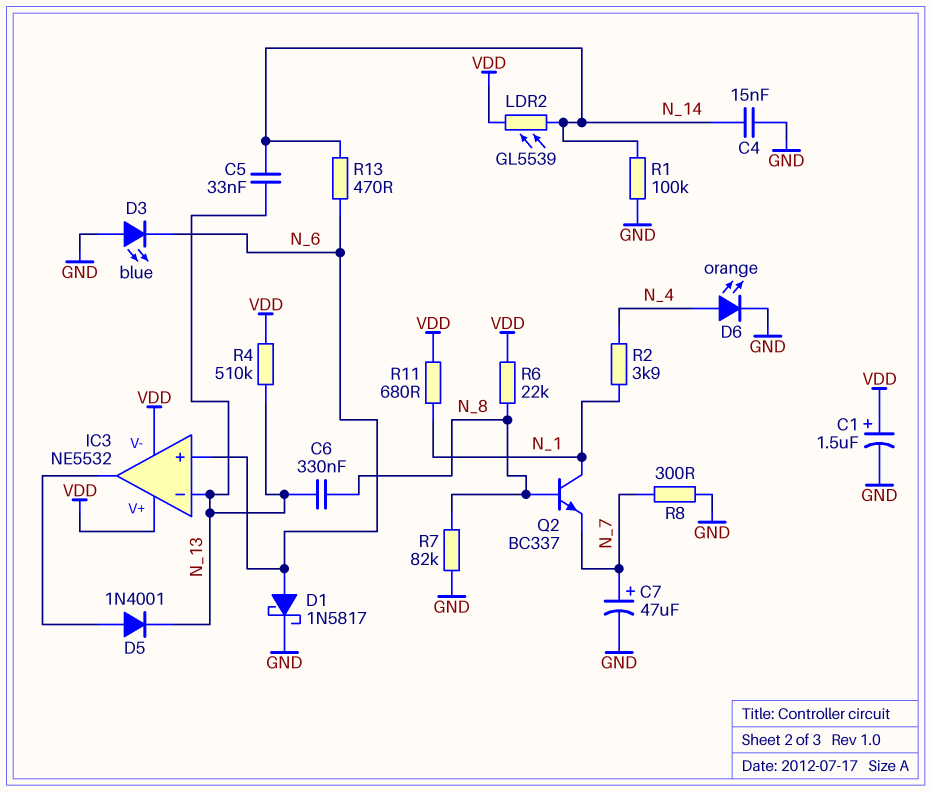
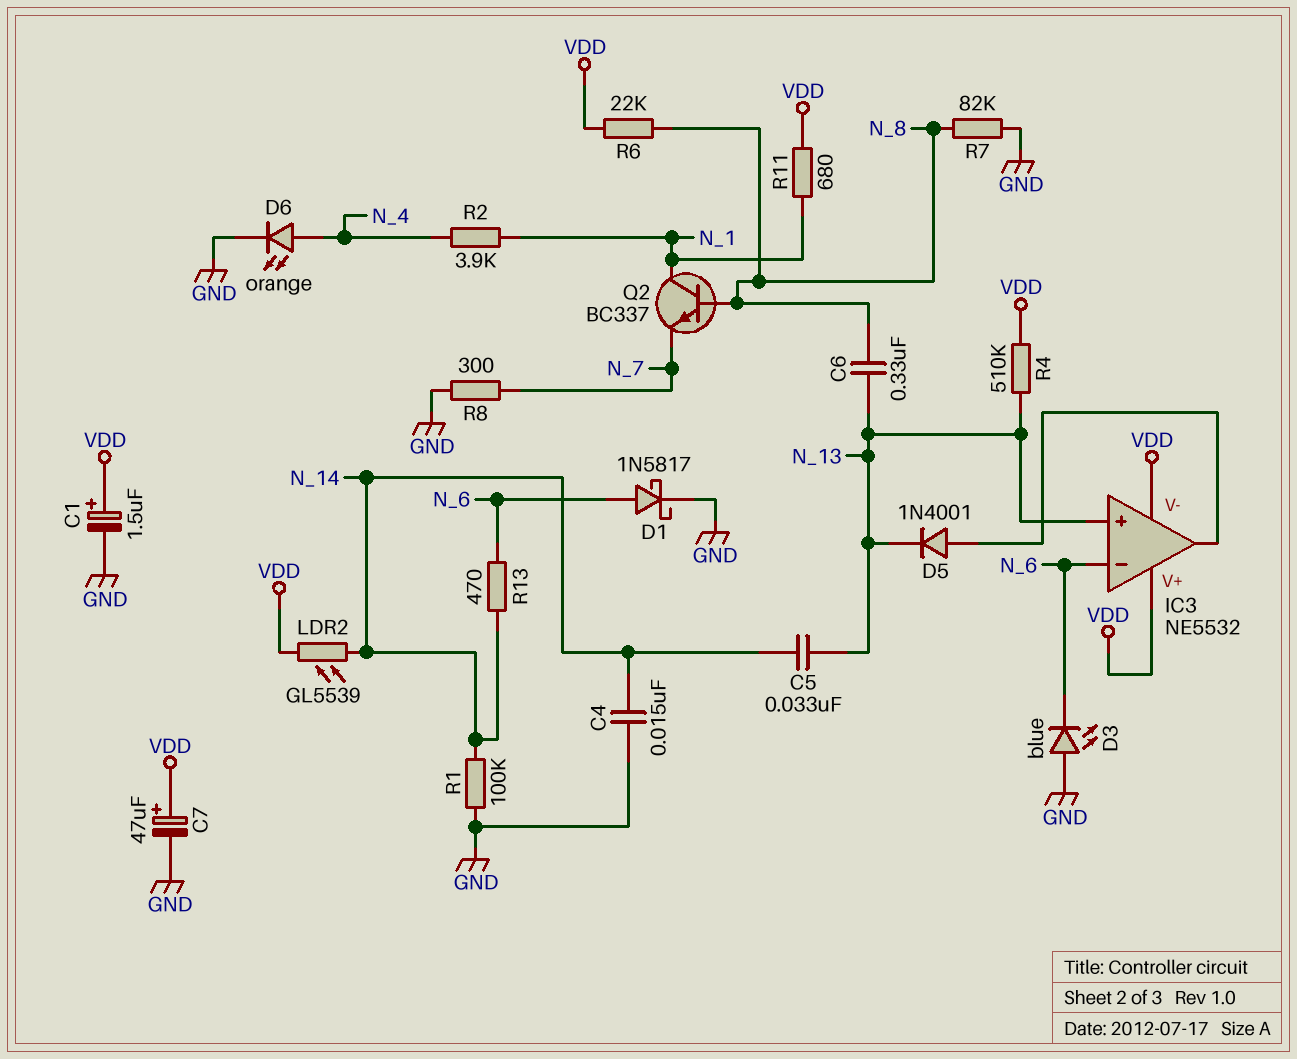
C7: 47uF (plus N_7, minus GND) -> 47uF (plus VDD, minus GND)
IC3 pin in+: N_6 -> N_13
IC3 pin in-: N_13 -> N_6

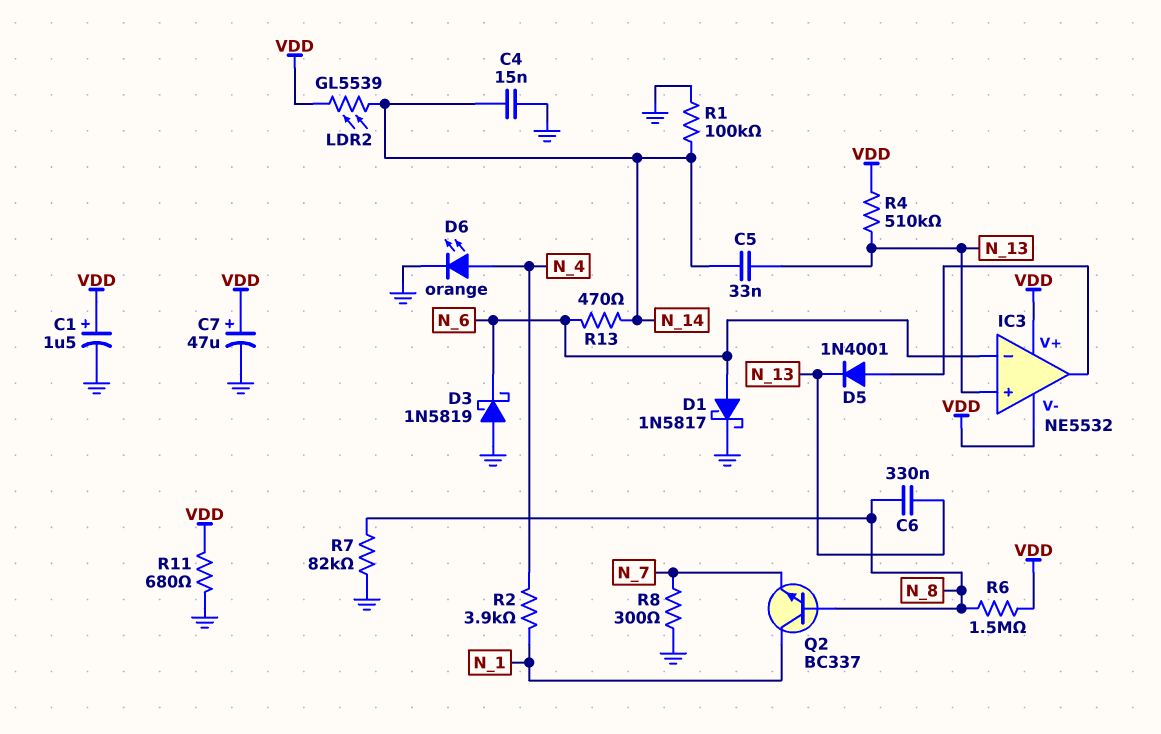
D3: LED blue (A GND, K N_6) -> schottky 1N5819 (A GND, K N_6)
R6: 22k (N_8, VDD) -> 1.5M (N_8, VDD)
R11: 680 (N_1, VDD) -> 680 (GND, VDD)

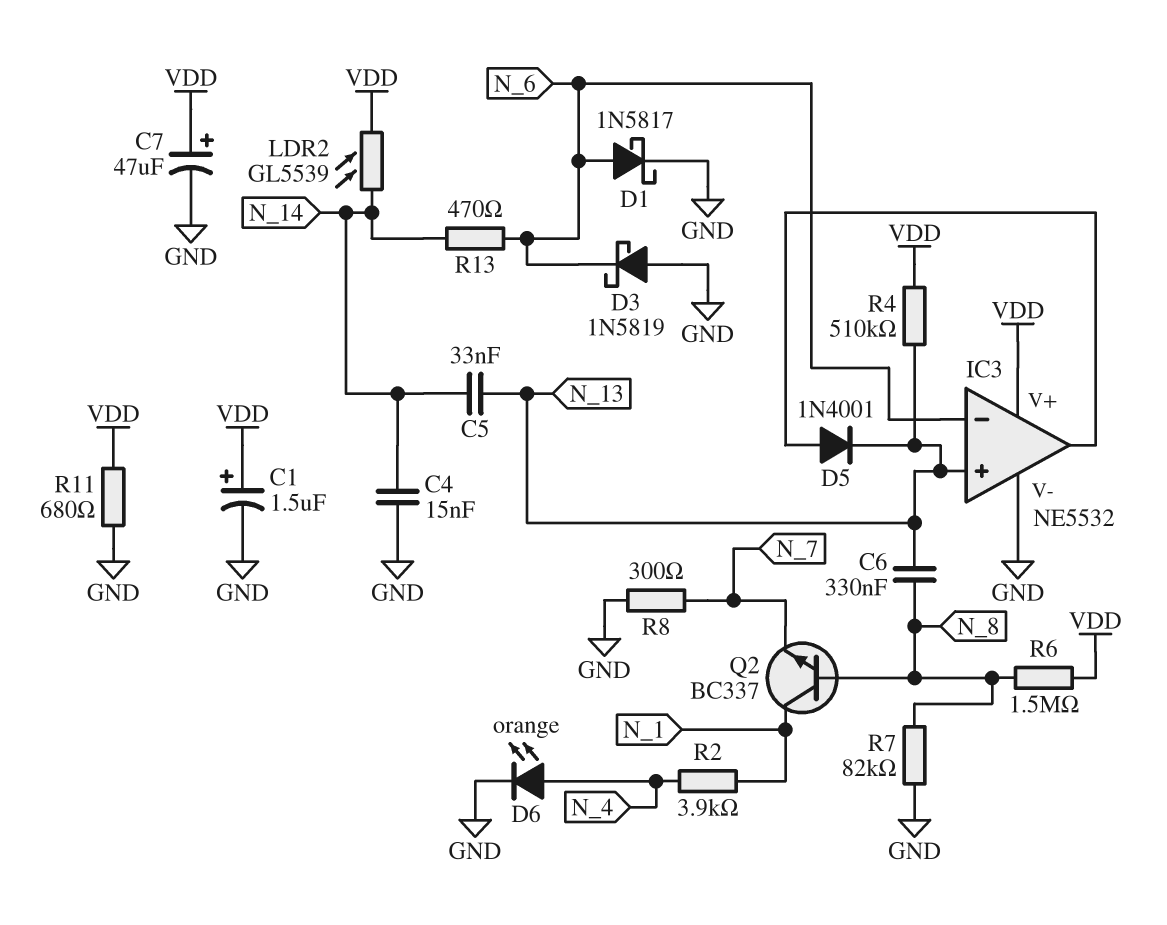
IC3 pin V-: VDD -> GND
R1: 100k (GND, N_14) -> none

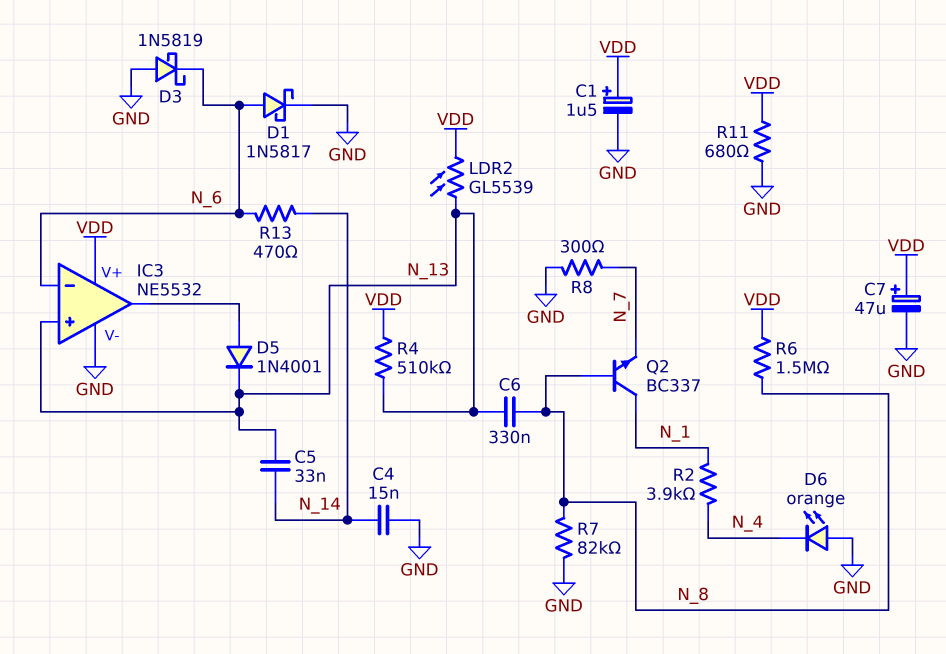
D6: LED orange (A N_4, K GND) -> LED orange (A GND, K N_4)
LDR2: GL5539 (N_14, VDD) -> GL5539 (N_13, VDD)

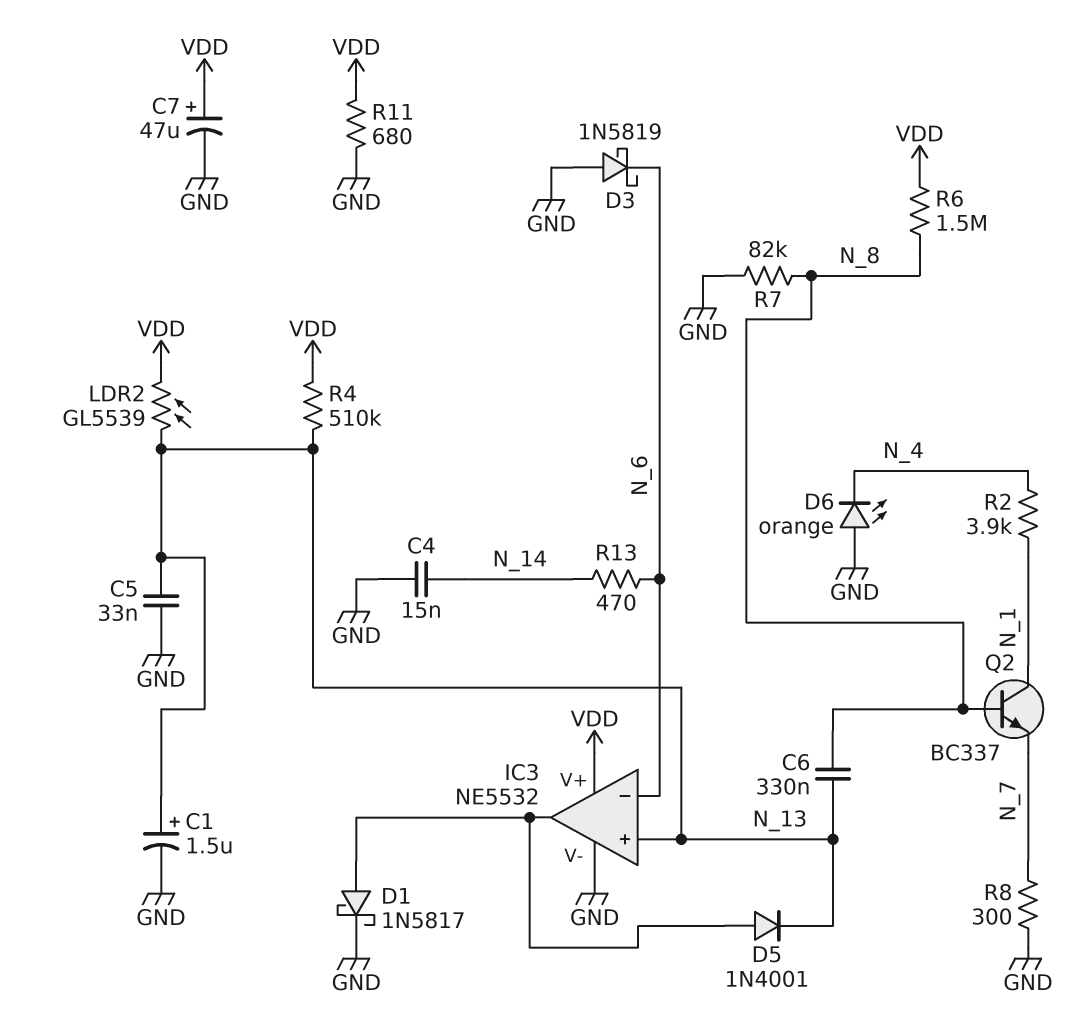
C1: 1.5uF (plus VDD, minus GND) -> 1.5uF (plus N_13, minus GND)
C5: 33nF (N_13, N_14) -> 33nF (GND, N_13)
D1: schottky 1N5817 (A N_6, K GND) -> schottky 1N5817 (A IC3/out, K GND)

